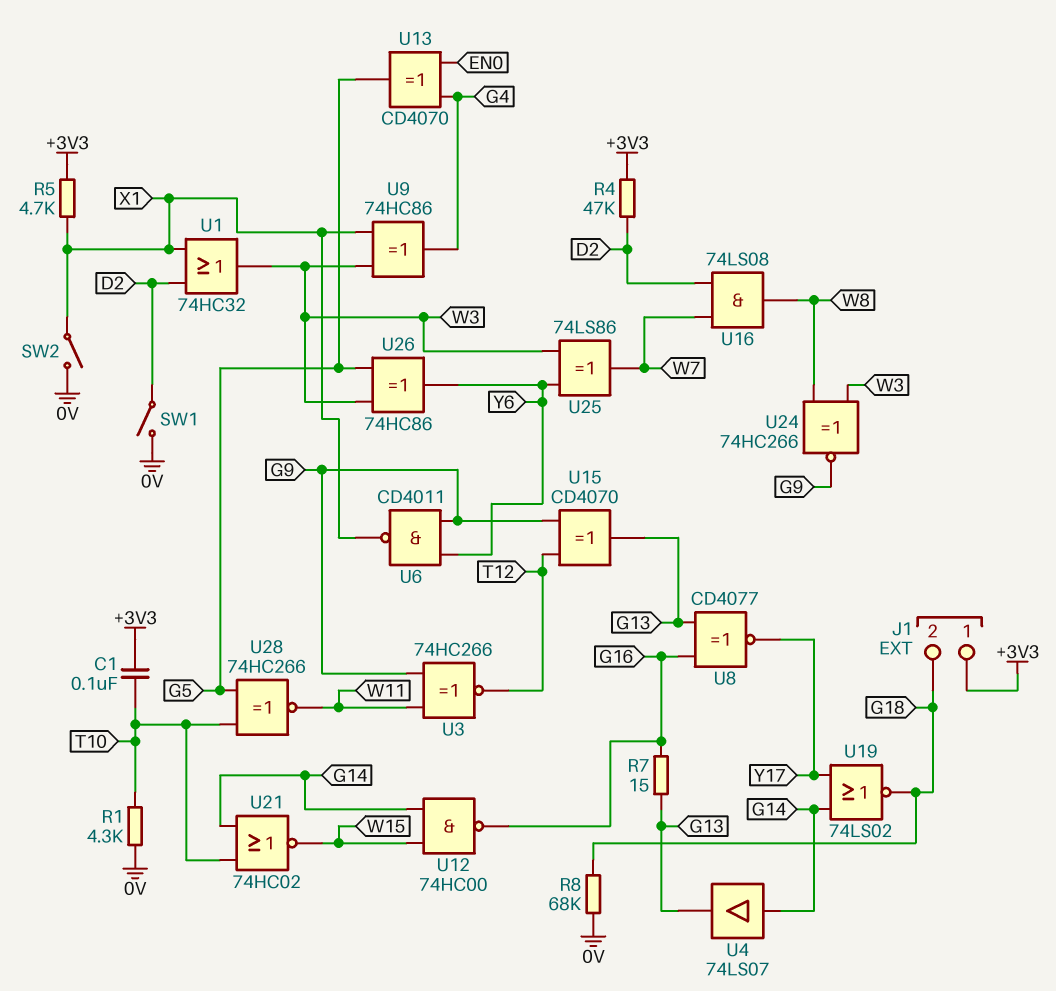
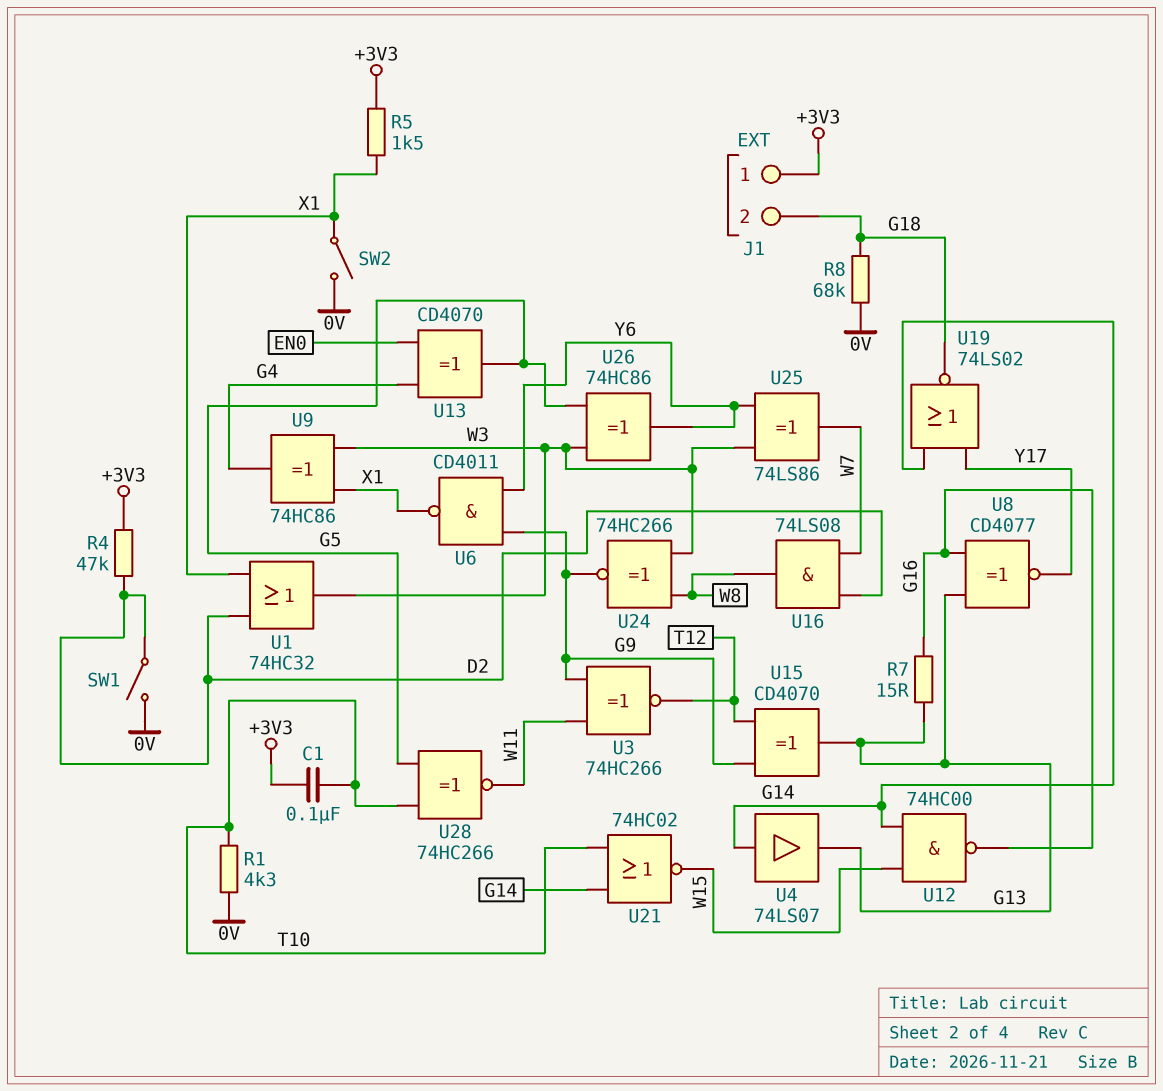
R5: 4.7k (+3V3, X1) -> 1.5k (+3V3, X1)

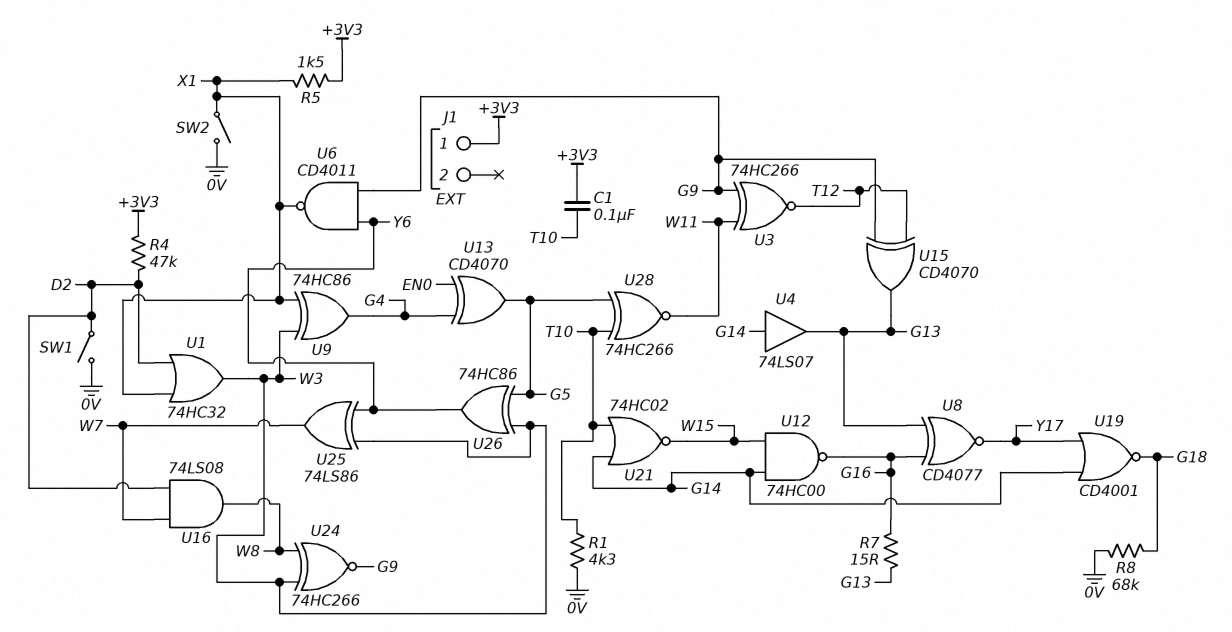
J1 pin 2: G18 -> none
U19: NOR 74LS02 (in G14, in Y17, out G18) -> NOR CD4001 (in G14, in Y17, out G18)

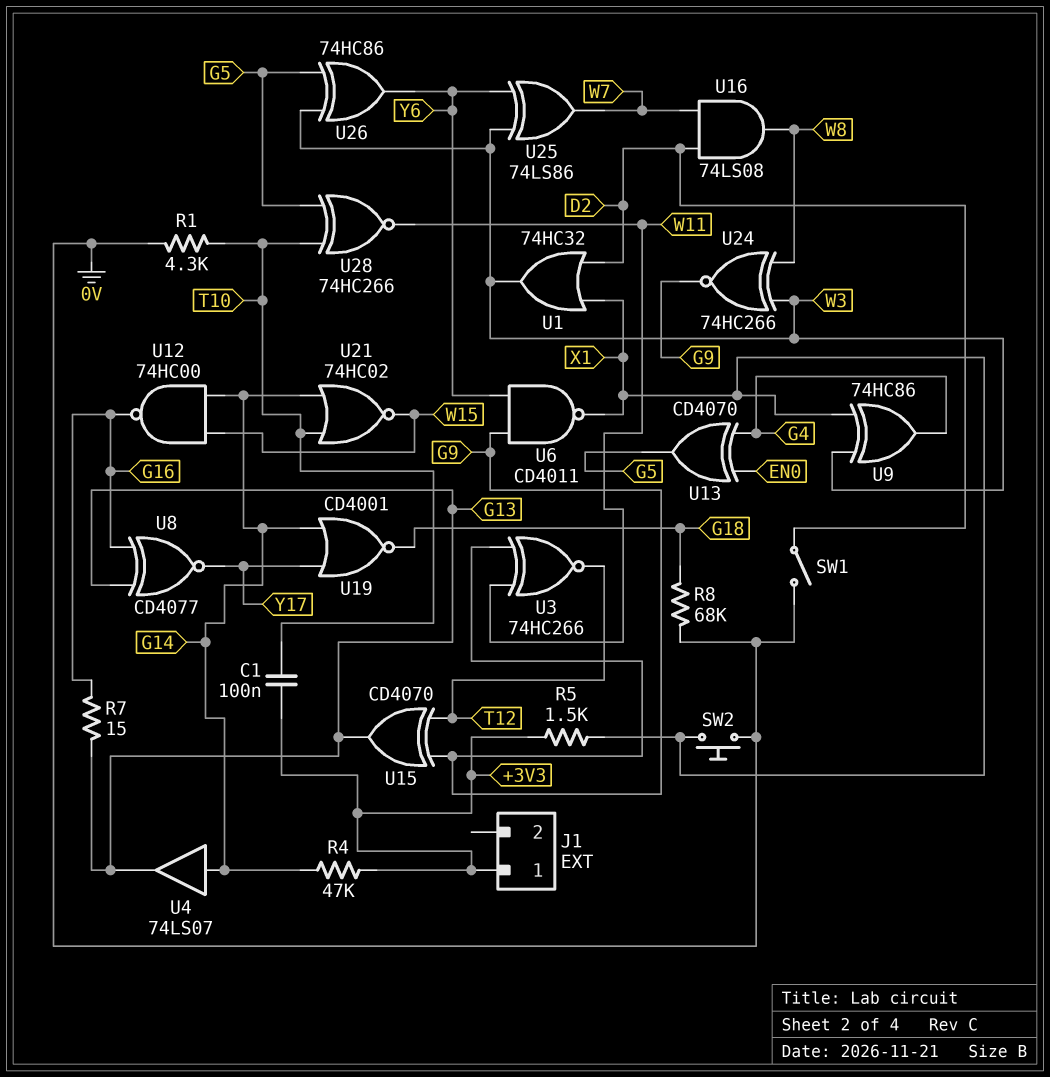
R4: 47k (+3V3, D2) -> 47k (+3V3, G14)
SW2: switch (0V, X1) -> button (0V, X1)

